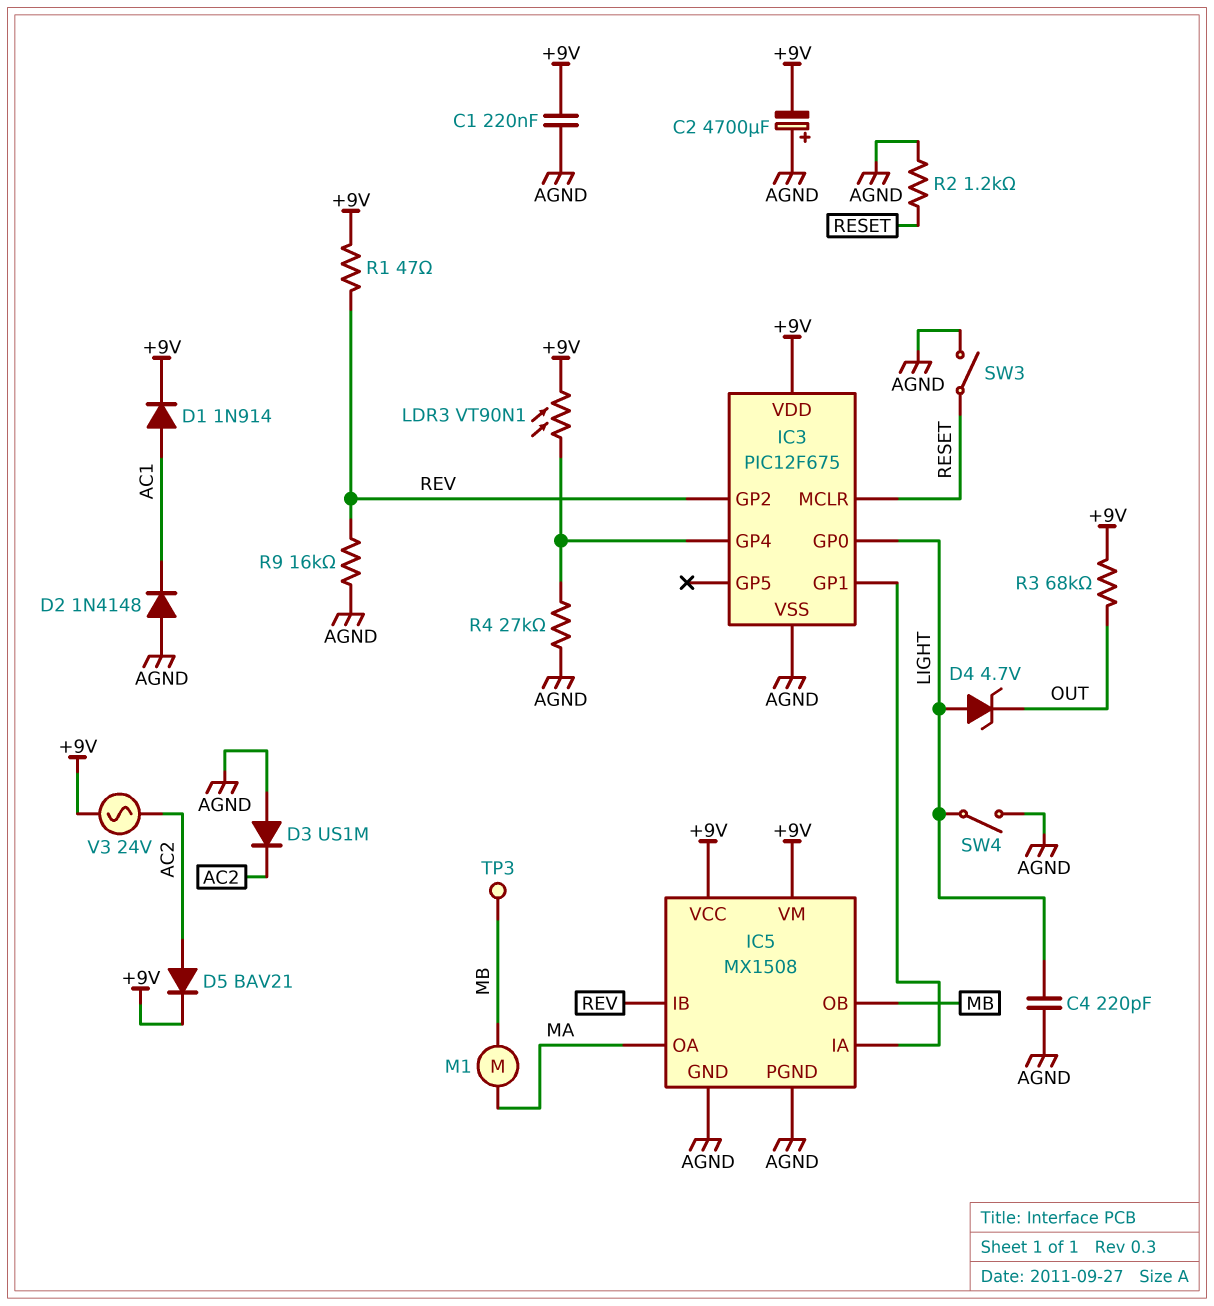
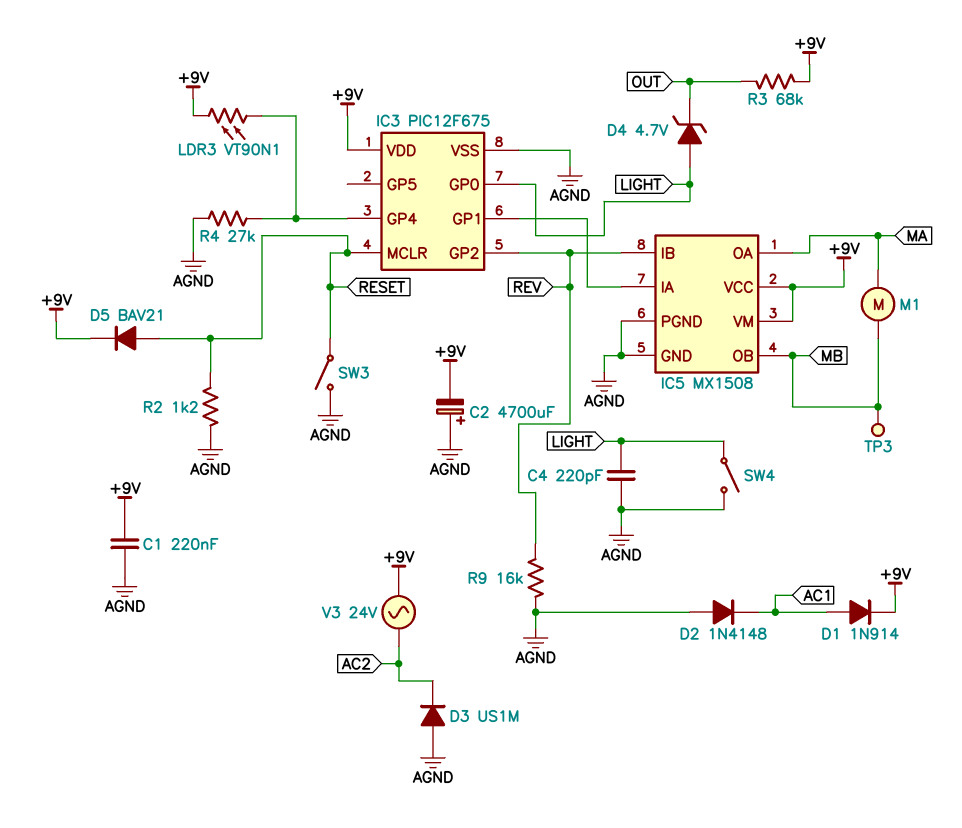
D5: diode BAV21 (A AC2, K +9V) -> diode BAV21 (A RESET, K +9V)
R1: 47 (+9V, REV) -> none

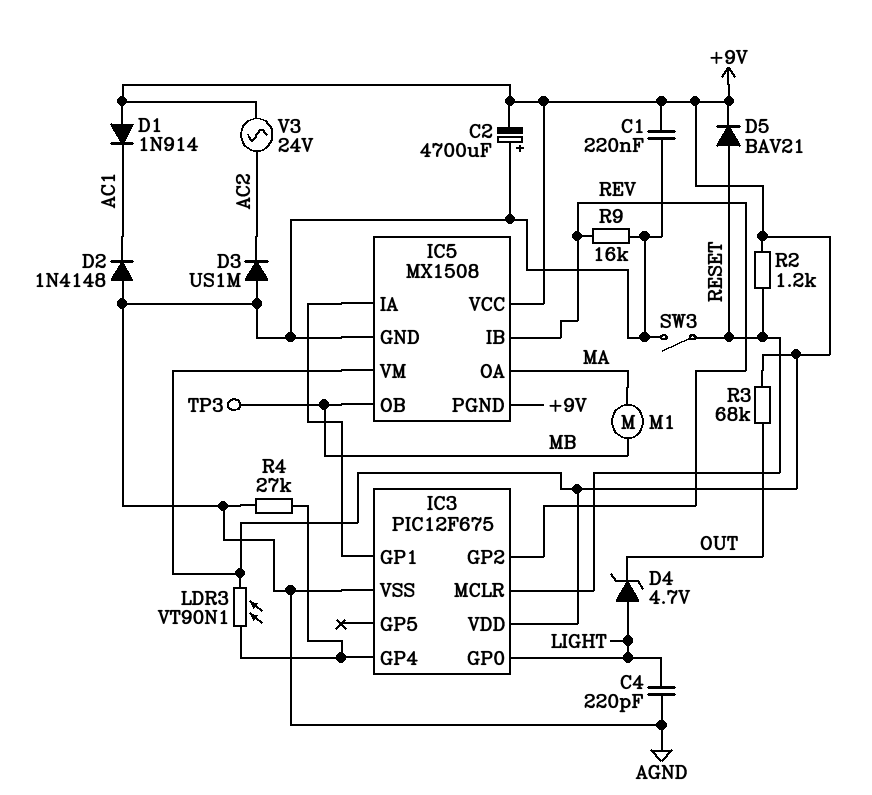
D1: diode 1N914 (A AC1, K +9V) -> diode 1N914 (A +9V, K AC1)
IC5 pin PGND: AGND -> +9V
R2: 1.2k (AGND, RESET) -> 1.2k (+9V, RESET)
SW4: switch (AGND, LIGHT) -> none

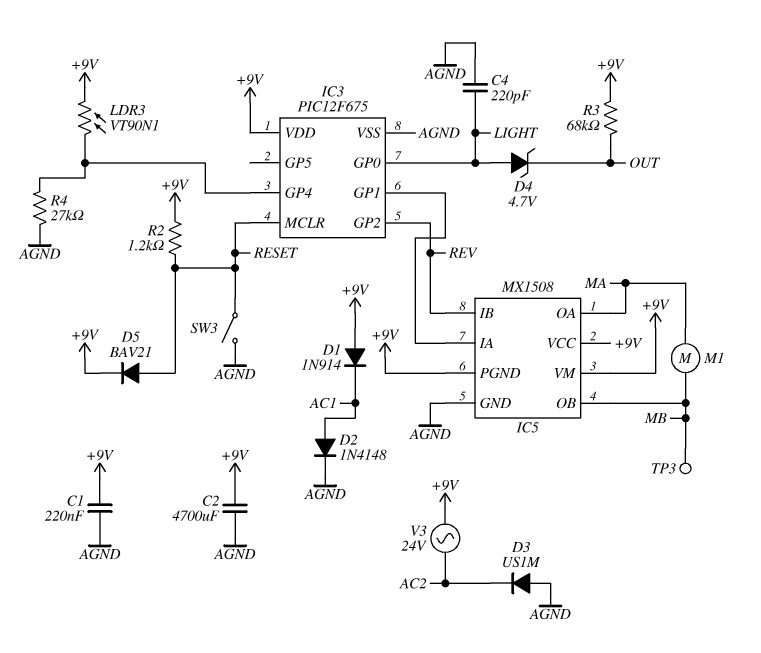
C2: 4700uF (plus AGND, minus +9V) -> 4700uF (+9V, AGND)
D2: diode 1N4148 (A AGND, K AC1) -> diode 1N4148 (A AC1, K AGND)
R9: 16k (AGND, REV) -> none

